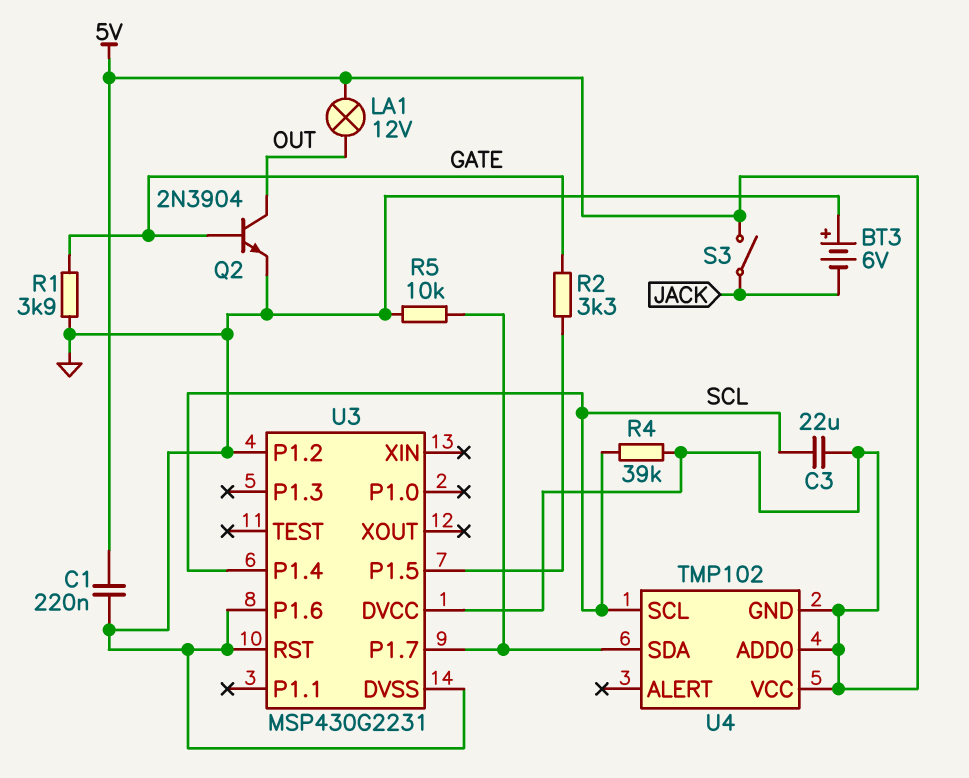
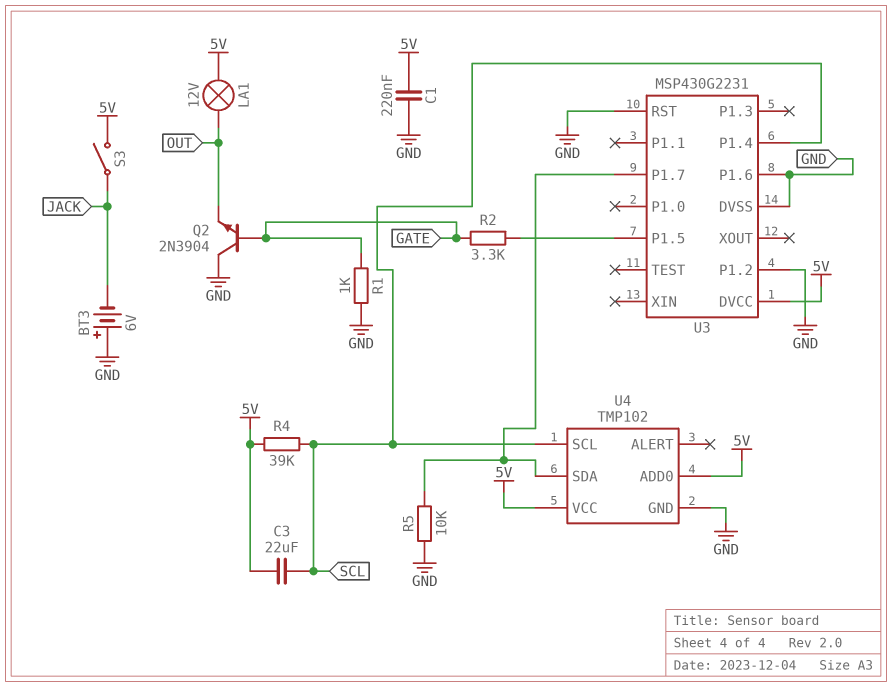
Q2: NPN 2N3904 (B GATE, C OUT, E GND) -> NPN 2N3904 (B GATE, C GND, E OUT)
R1: 3.9k (GATE, GND) -> 1k (GATE, GND)
U4 pin GND: 5V -> GND

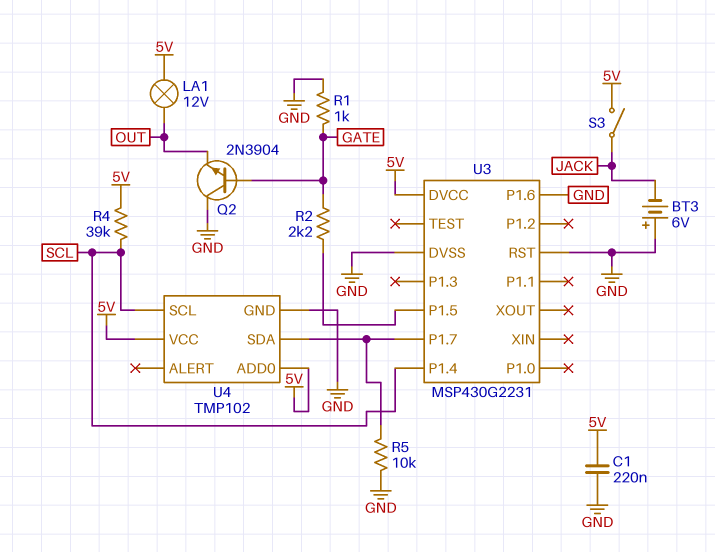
C3: 22uF (5V, SCL) -> none
R2: 3.3k (GATE, U3/P1.5) -> 2.2k (GATE, U3/P1.5)
U3 pin P1.2: GND -> none

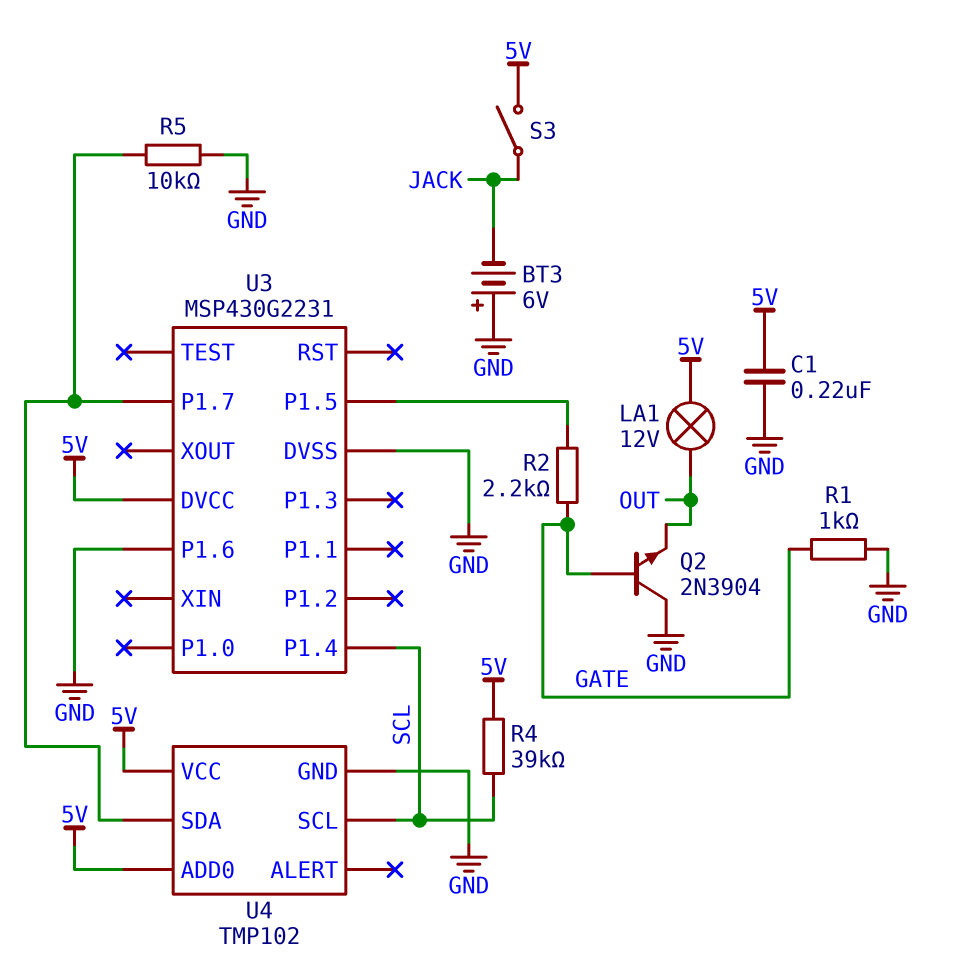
U3 pin RST: GND -> none

